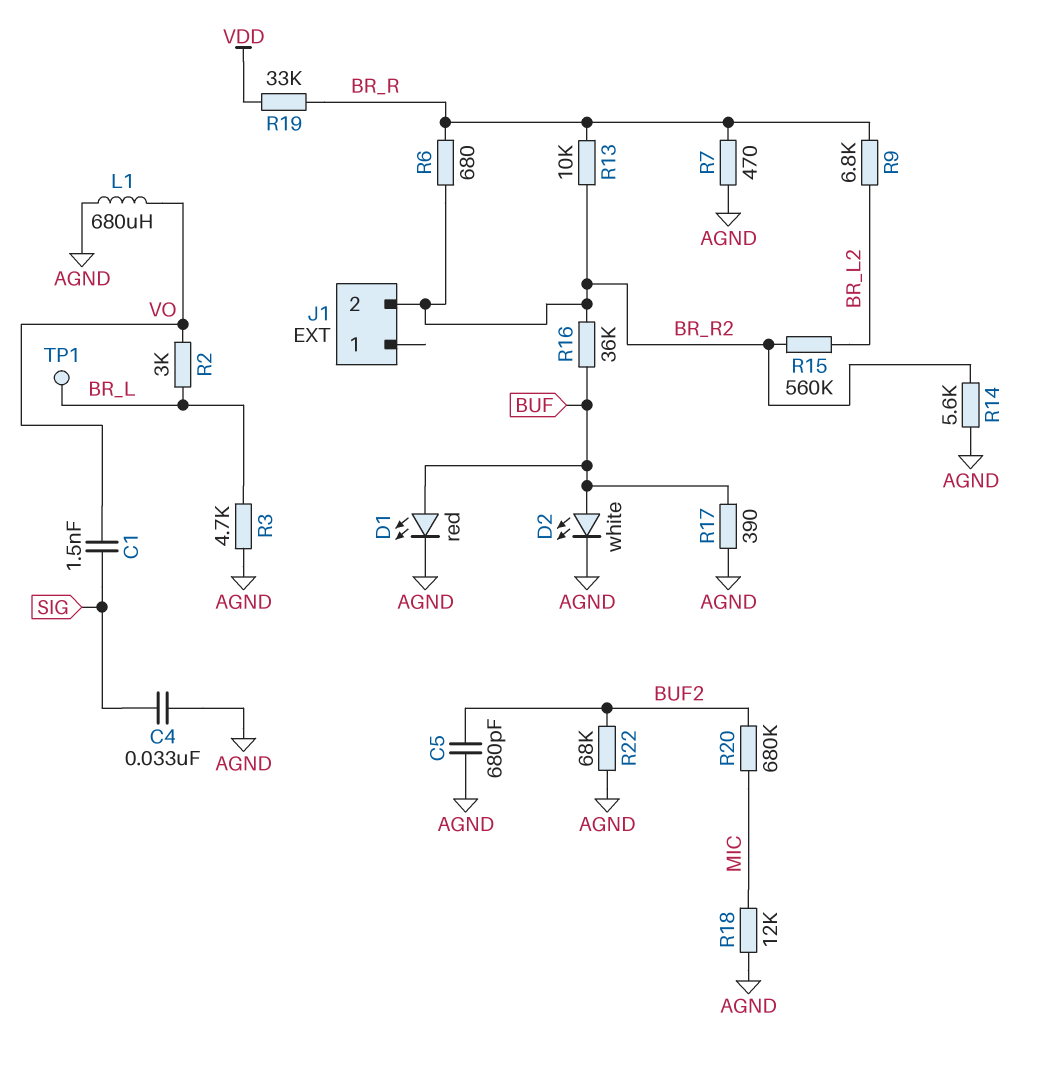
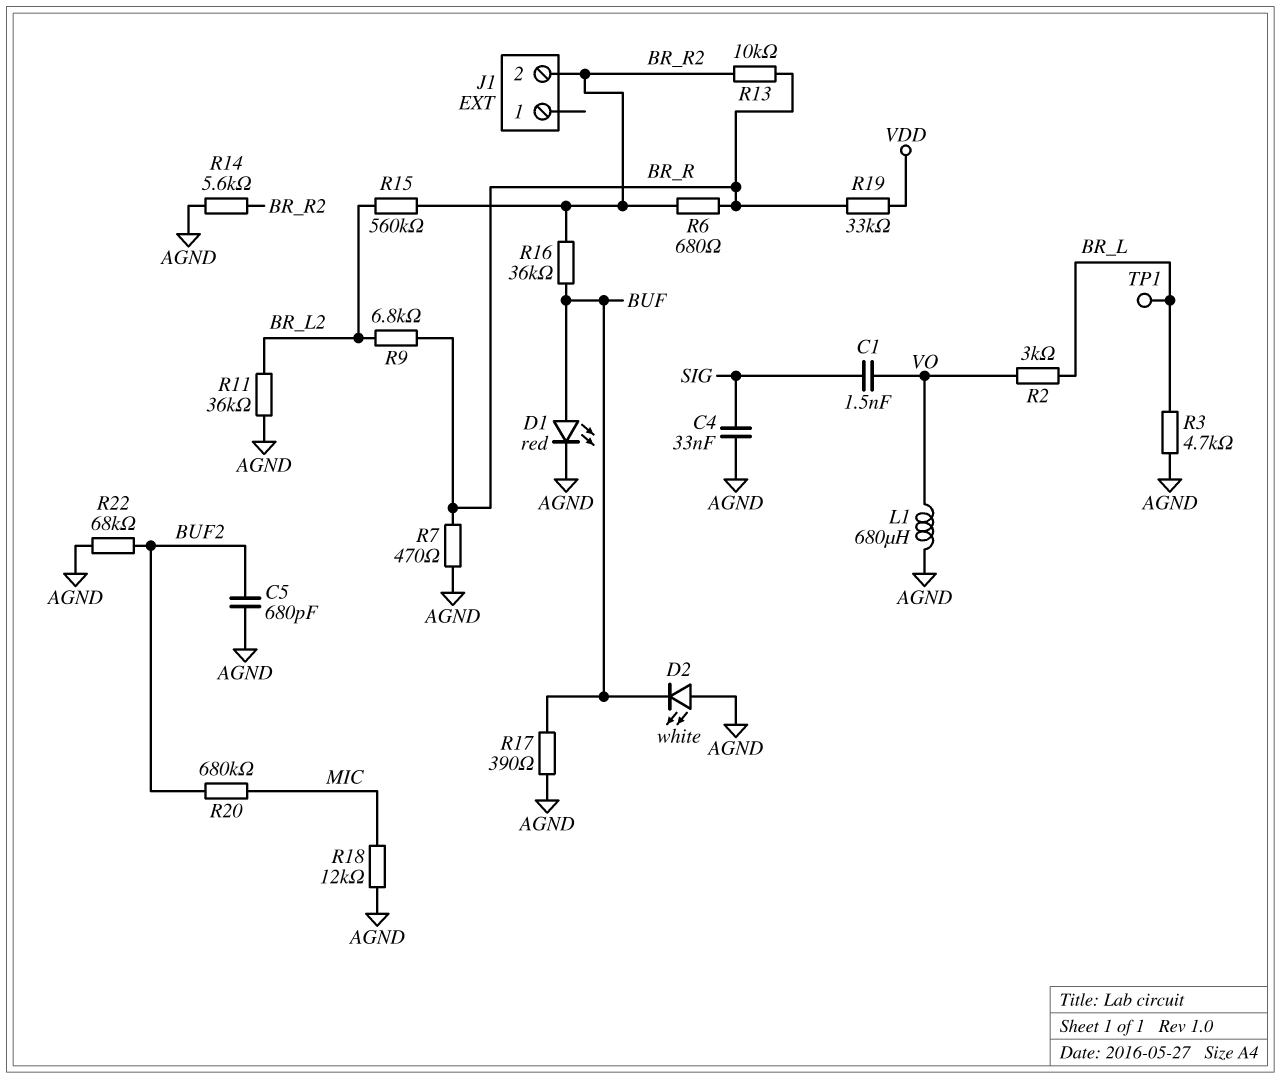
D2: LED white (A BUF, K AGND) -> LED white (A AGND, K BUF)
R11: none -> 36k (AGND, BR_L2)

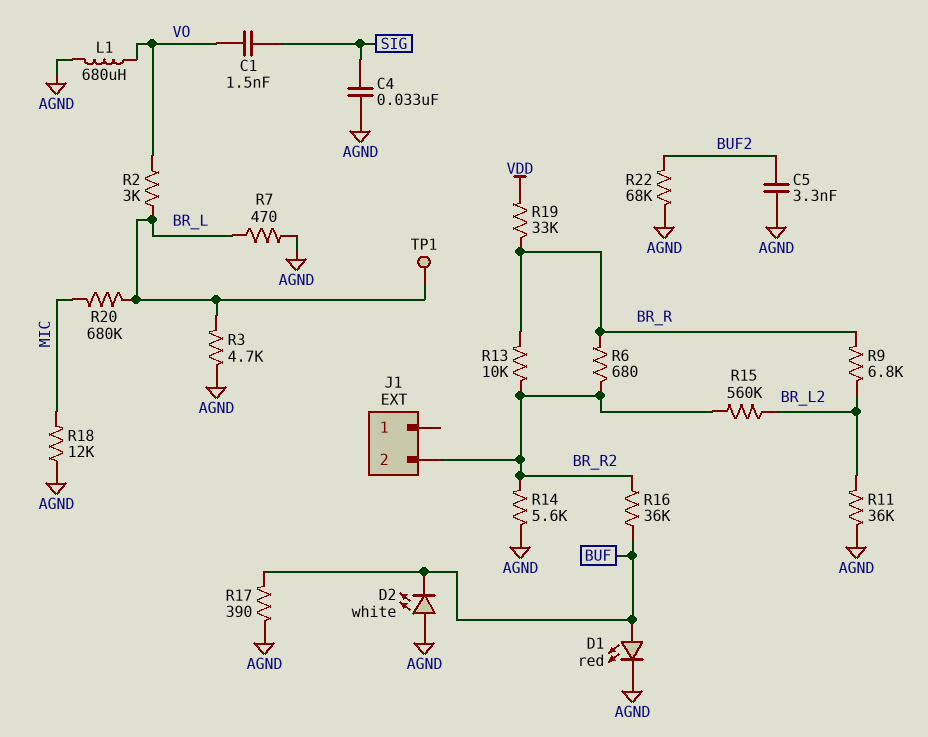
C5: 680pF (AGND, BUF2) -> 3.3nF (AGND, BUF2)
R7: 470 (AGND, BR_R) -> 470 (AGND, BR_L)
R20: 680k (BUF2, MIC) -> 680k (BR_L, MIC)

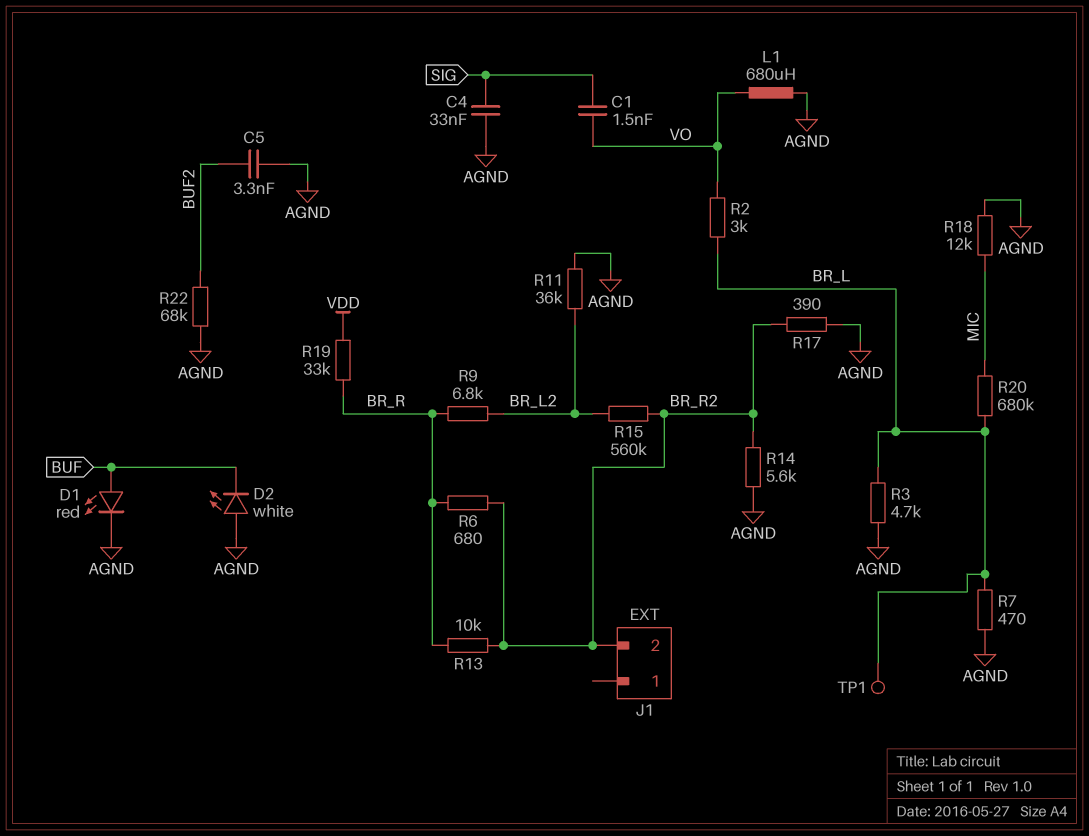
R16: 36k (BR_R2, BUF) -> none
R17: 390 (AGND, BUF) -> 390 (AGND, BR_R2)

